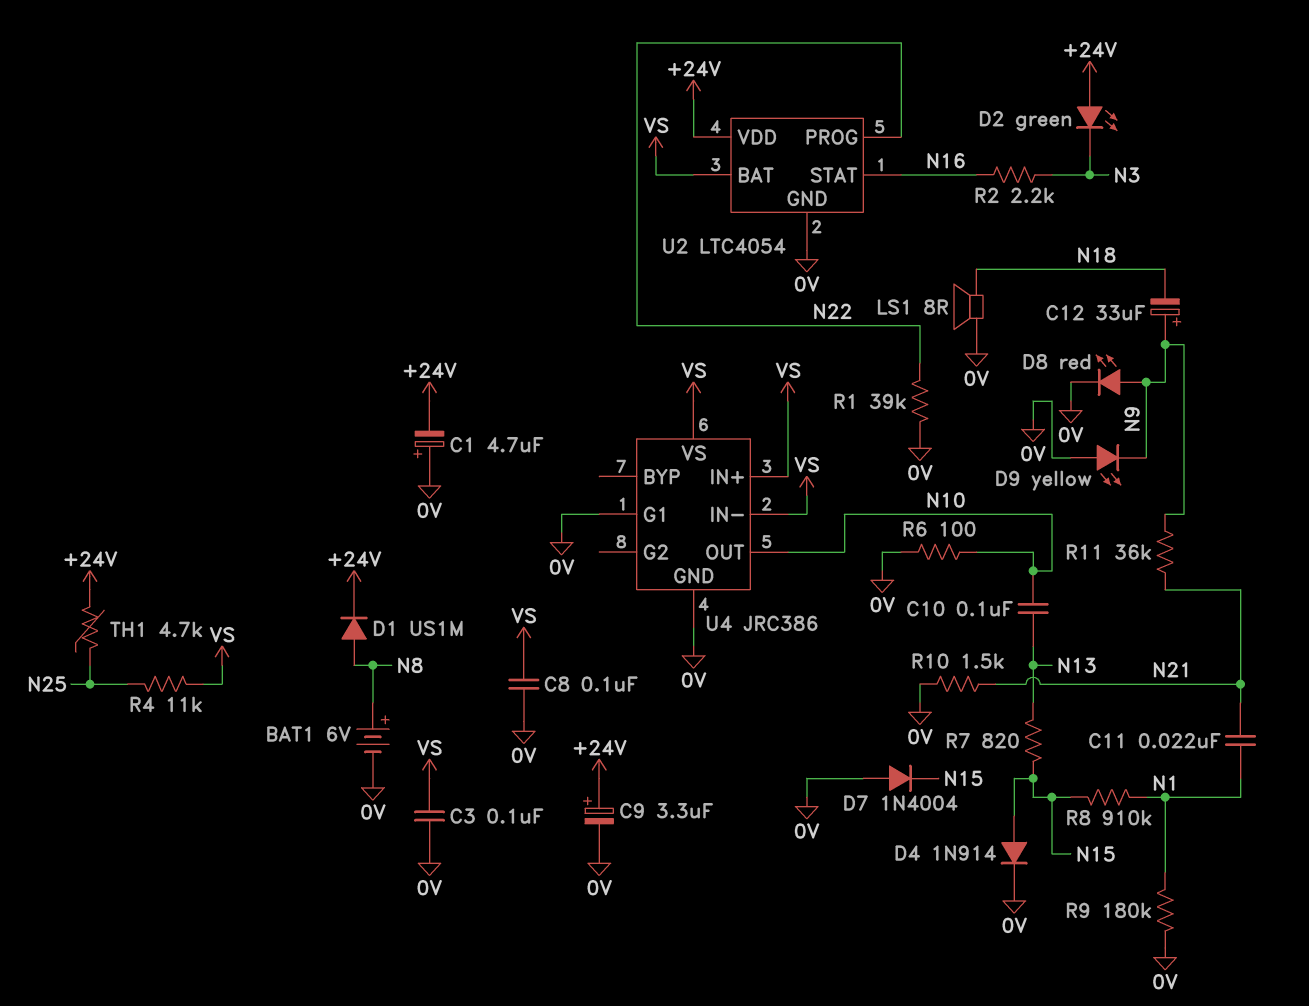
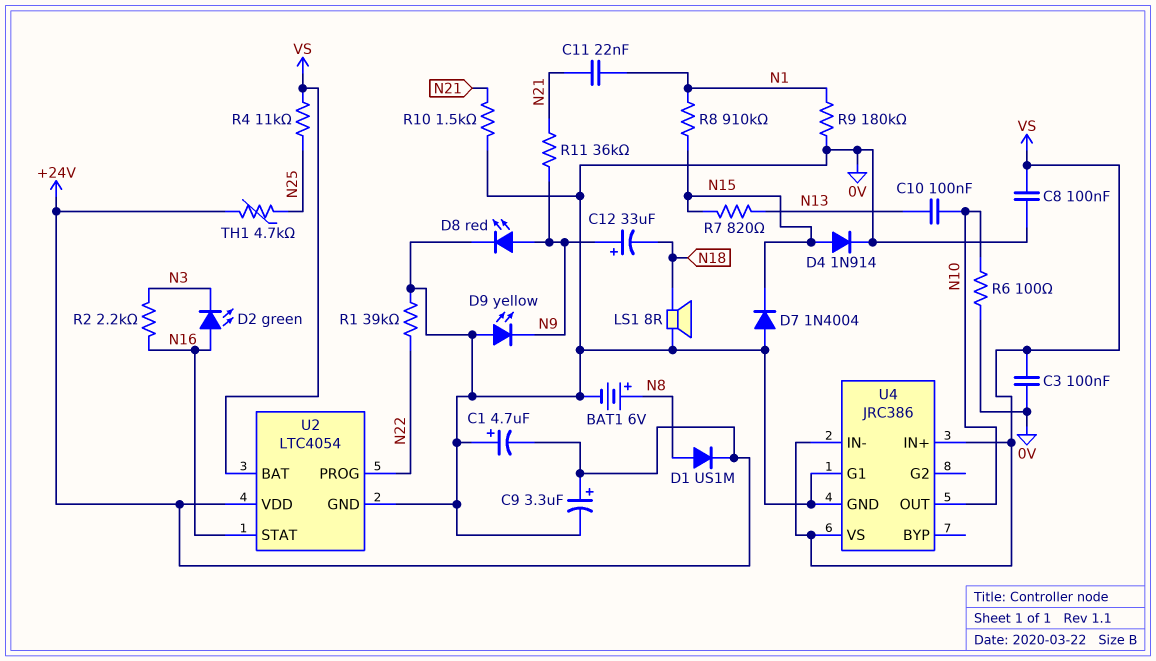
D2: LED green (A +24V, K N3) -> LED green (A N16, K N3)

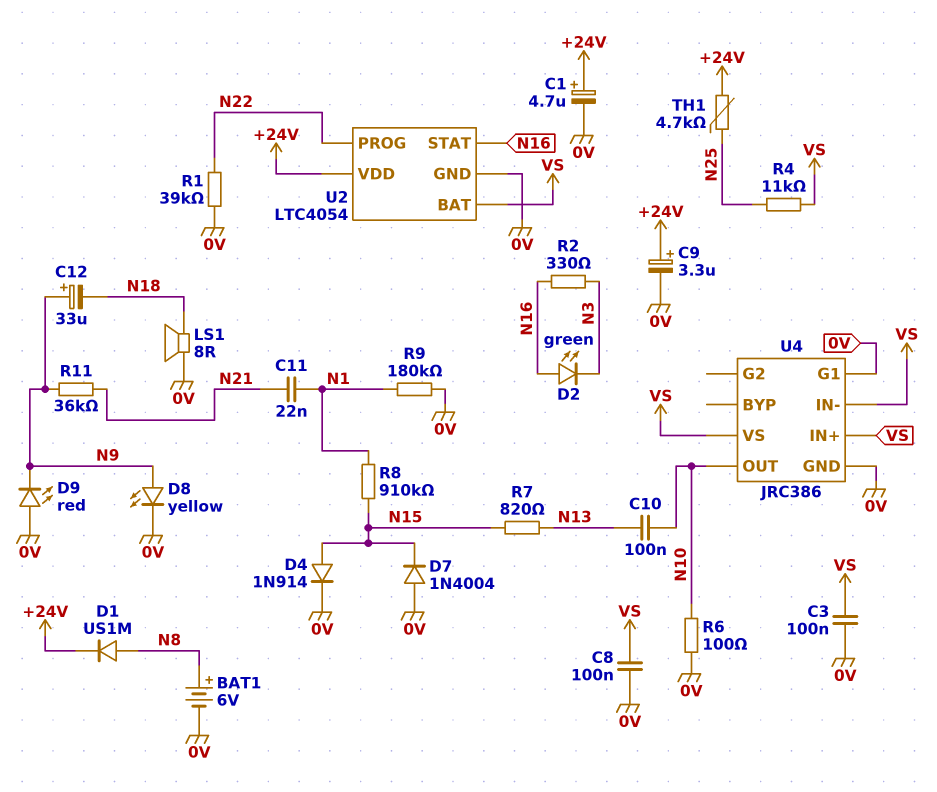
C1: 4.7uF (plus 0V, minus +24V) -> 4.7uF (plus +24V, minus 0V)
D8: LED red (A N9, K 0V) -> LED yellow (A N9, K 0V)
D9: LED yellow (A 0V, K N9) -> LED red (A 0V, K N9)
R2: 2.2k (N3, N16) -> 330 (N3, N16)
R10: 1.5k (0V, N21) -> none

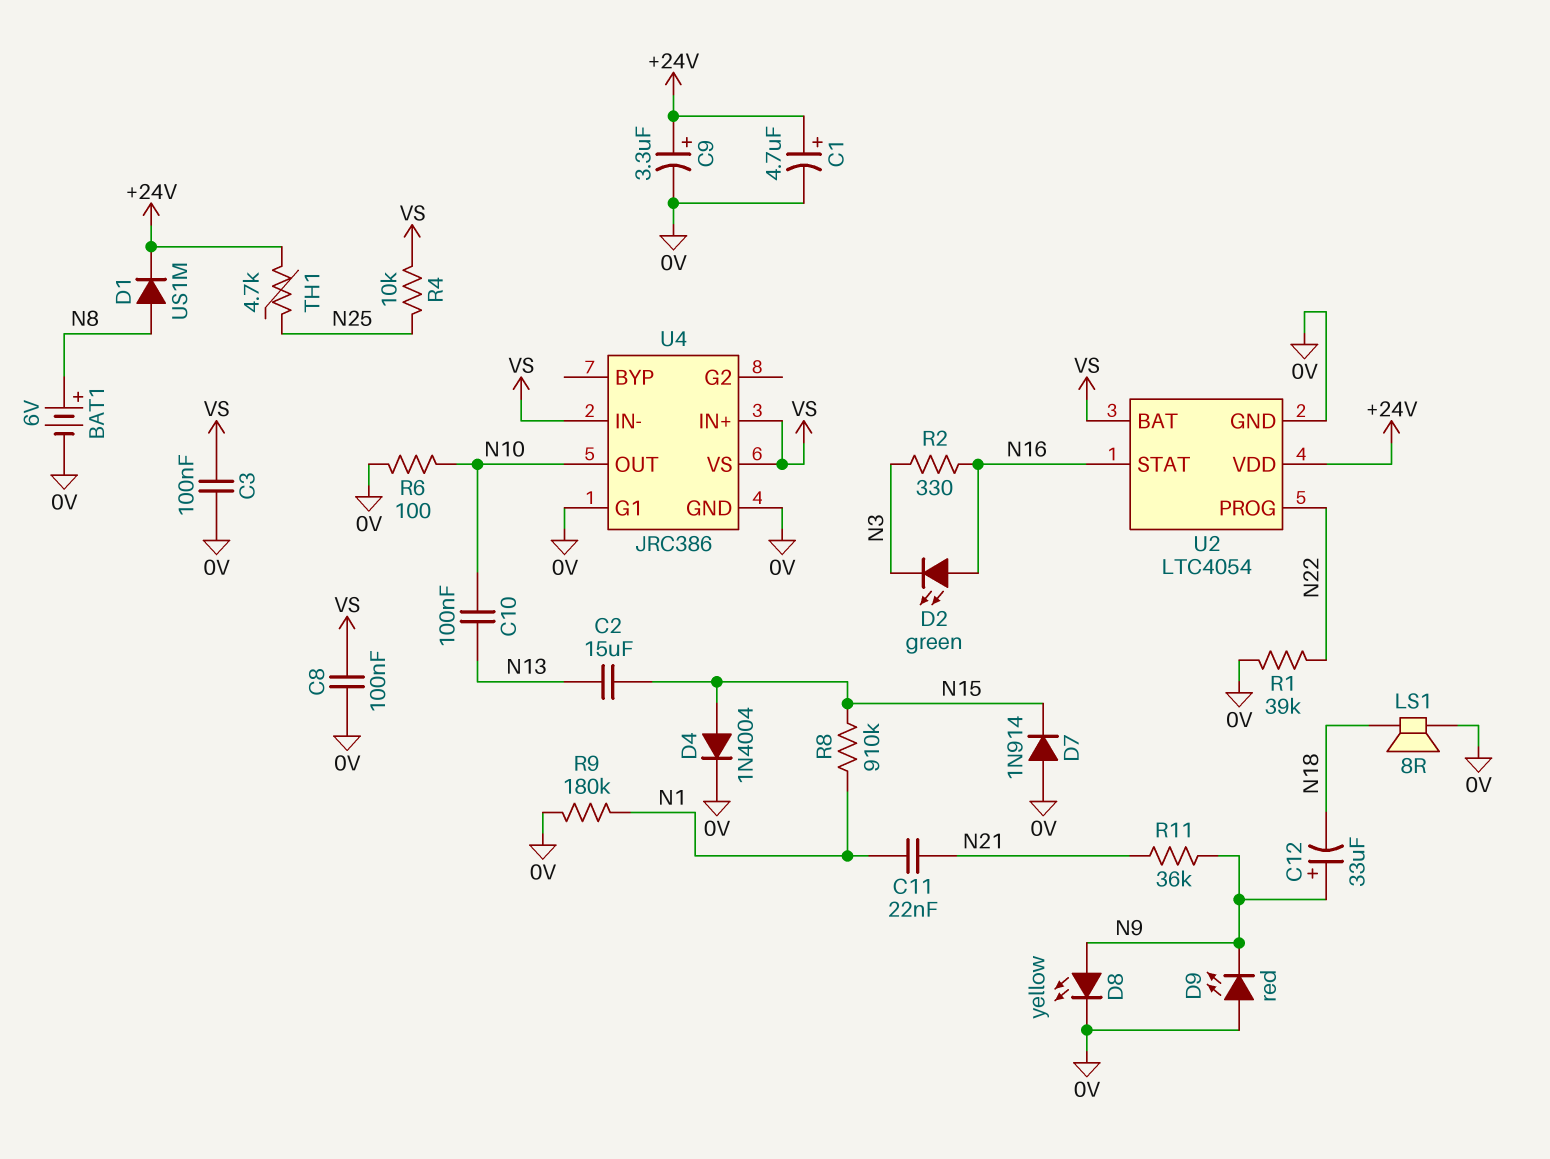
C2: none -> 15uF (N13, N15)
D4: diode 1N914 (A N15, K 0V) -> diode 1N4004 (A N15, K 0V)
D7: diode 1N4004 (A 0V, K N15) -> diode 1N914 (A 0V, K N15)
R4: 11k (N25, VS) -> 10k (N25, VS)
R7: 820 (N13, N15) -> none

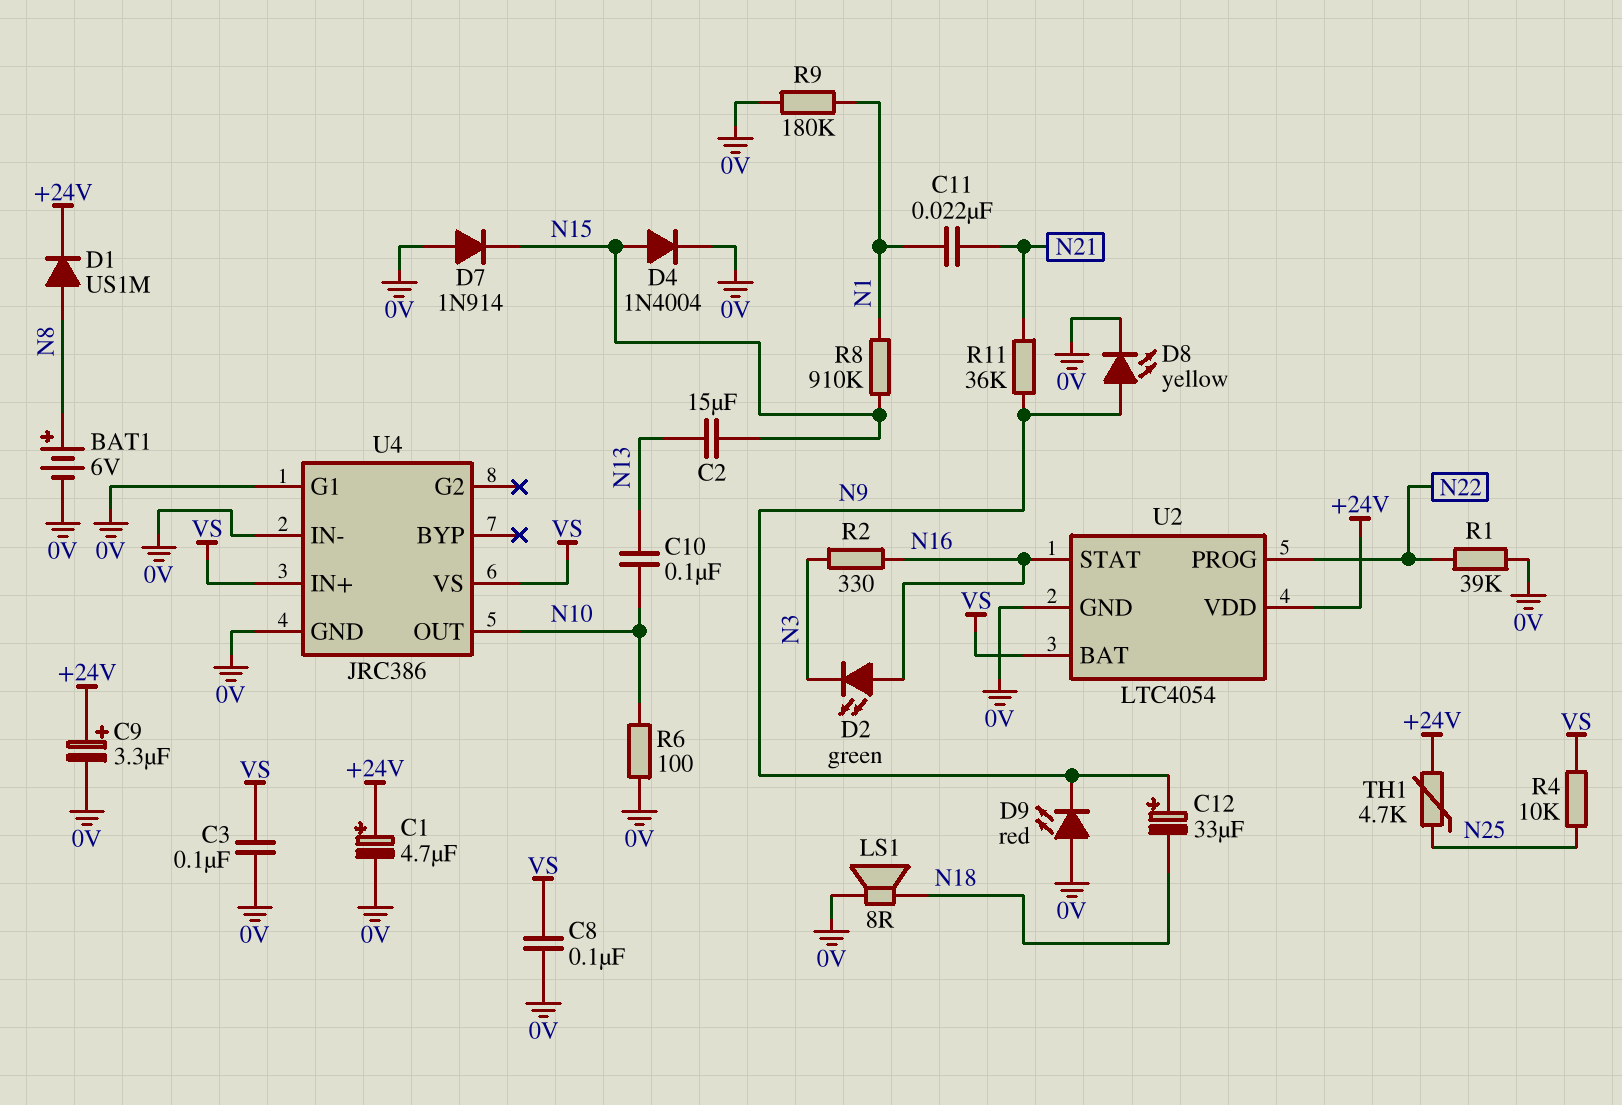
U4 pin IN-: VS -> 0V

